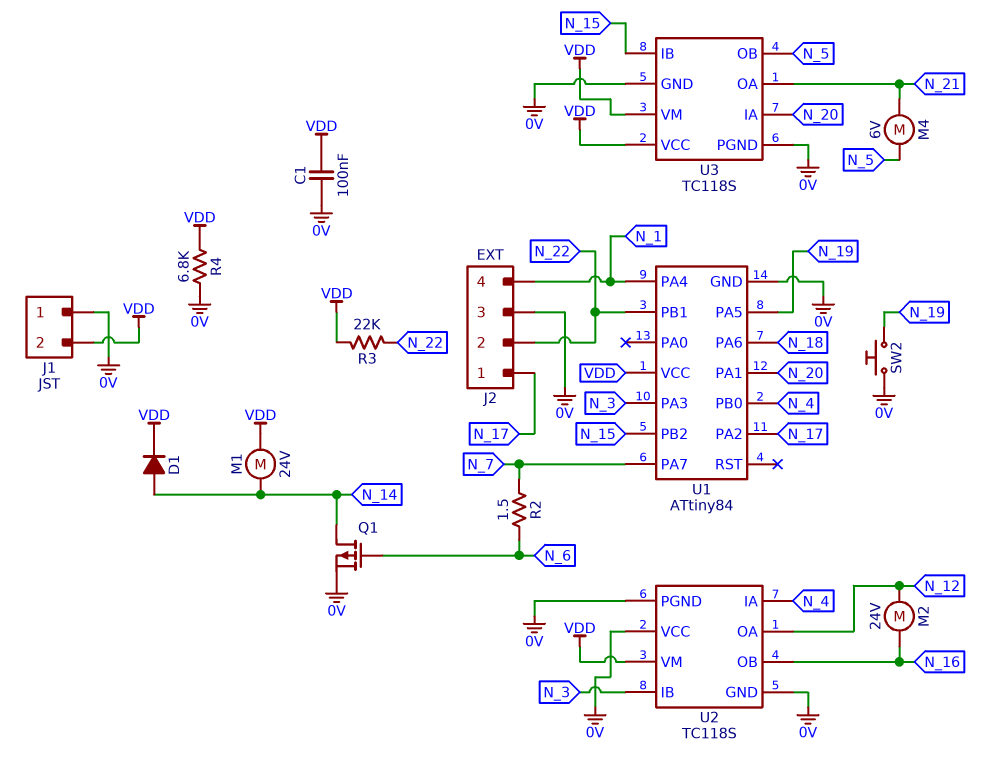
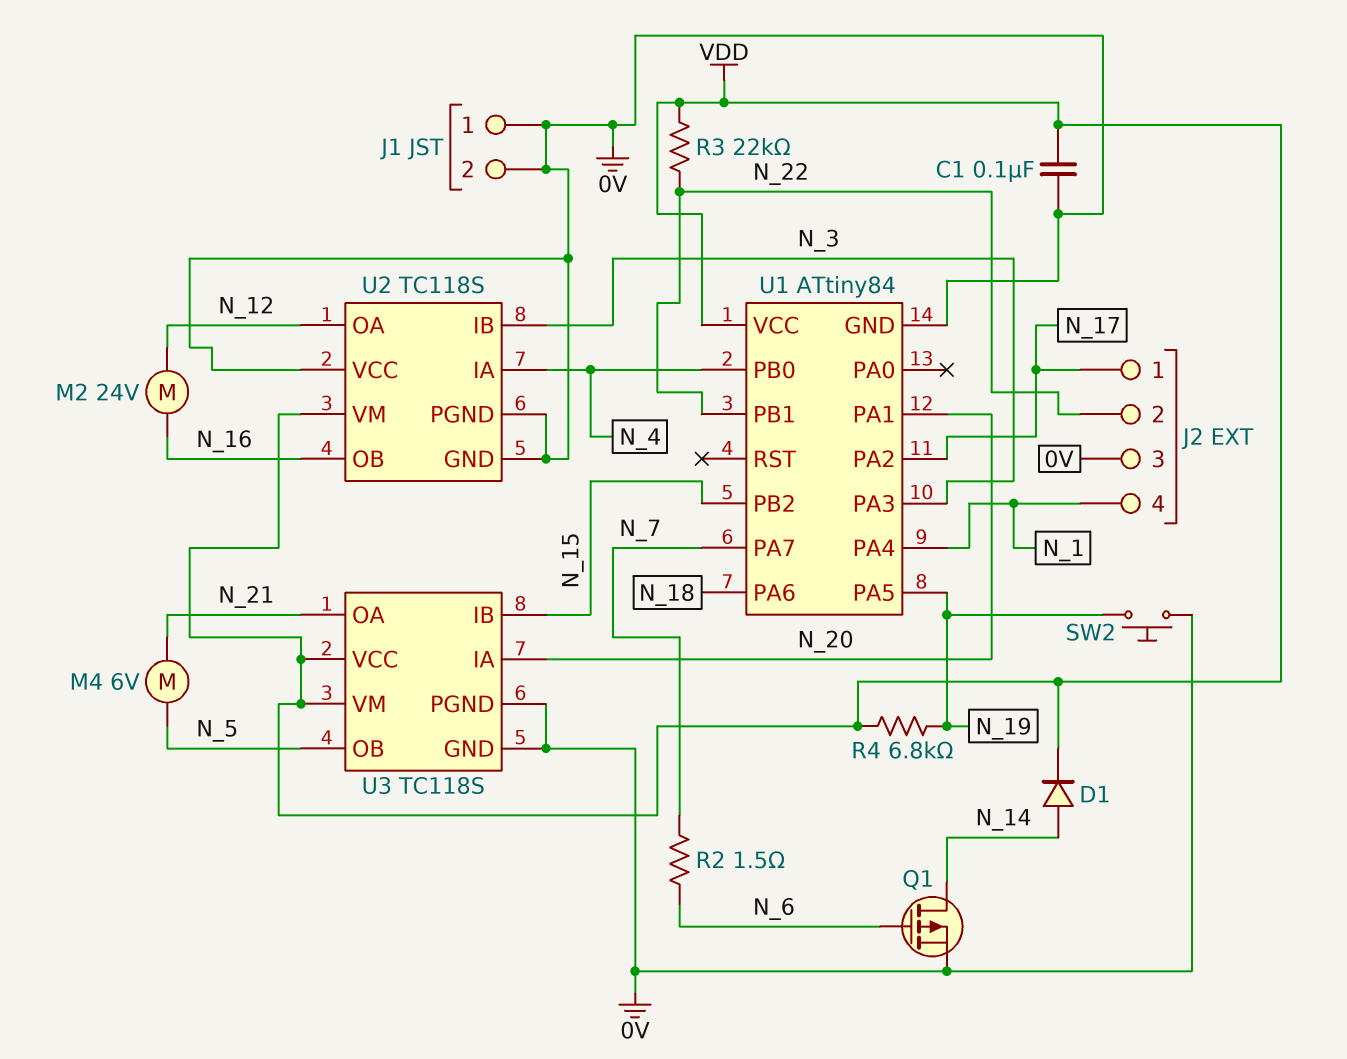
J1 pin 2: VDD -> 0V
M1: motor 24V (N_14, VDD) -> none
R4: 6.8k (0V, VDD) -> 6.8k (N_19, VDD)

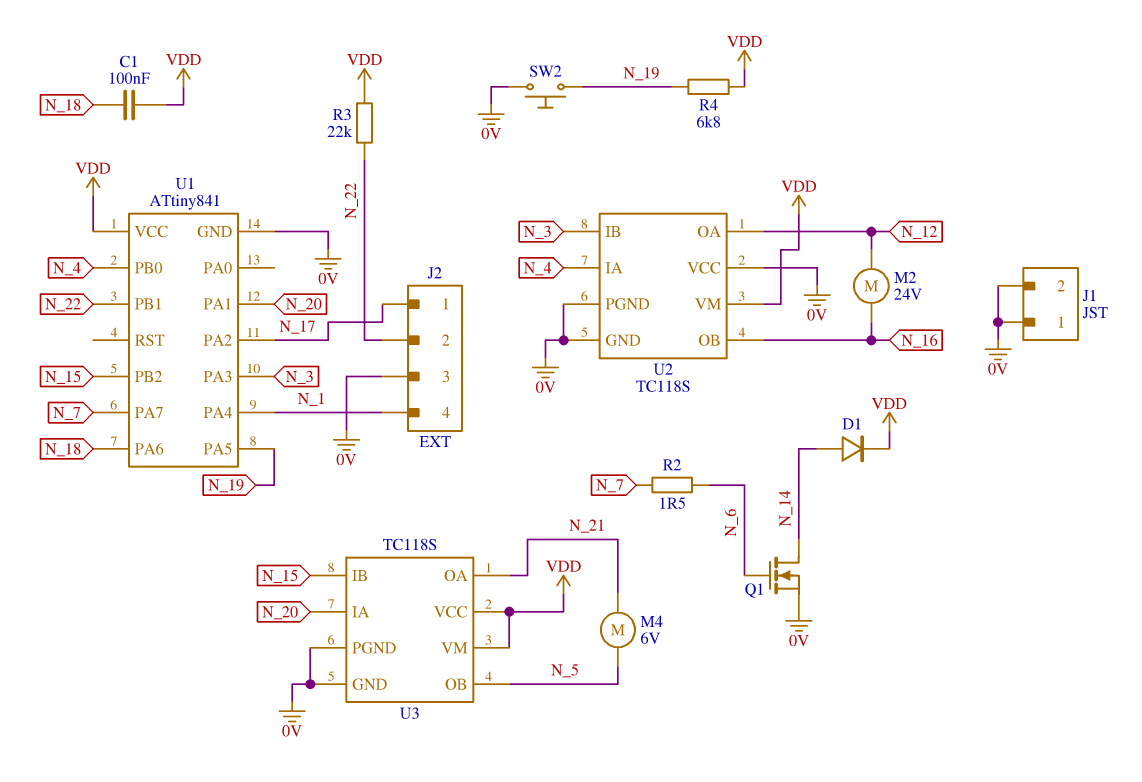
C1: 100nF (0V, VDD) -> 100nF (N_18, VDD)
Q1: PMOS (G N_6, D N_14, S 0V) -> NMOS (G N_6, D N_14, S 0V)
U1: ATtiny84 -> ATtiny841

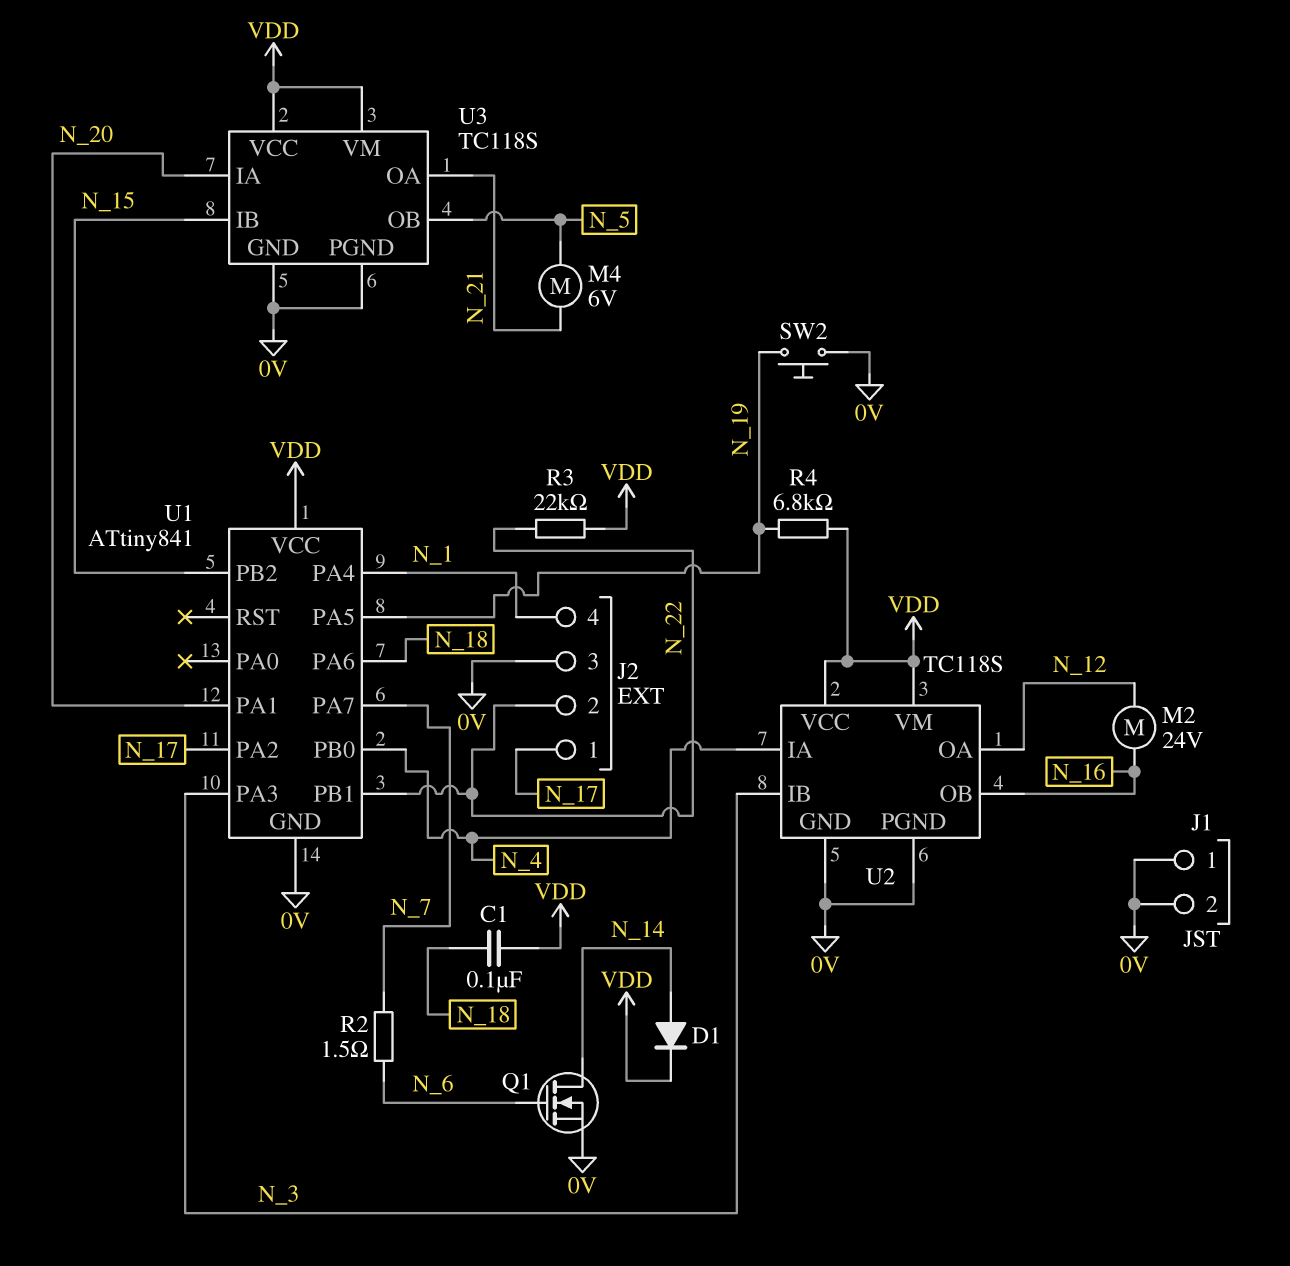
U2 pin VCC: 0V -> VDD

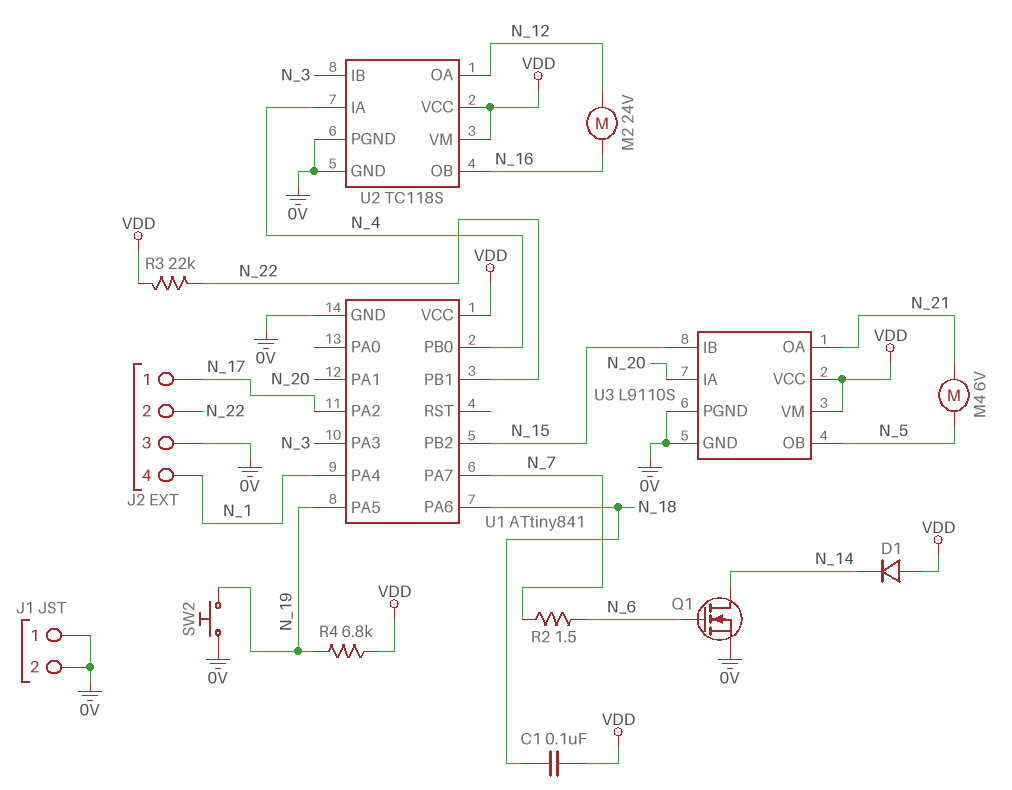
D1: diode (A N_14, K VDD) -> diode (A VDD, K N_14)
U3: TC118S -> L9110S

